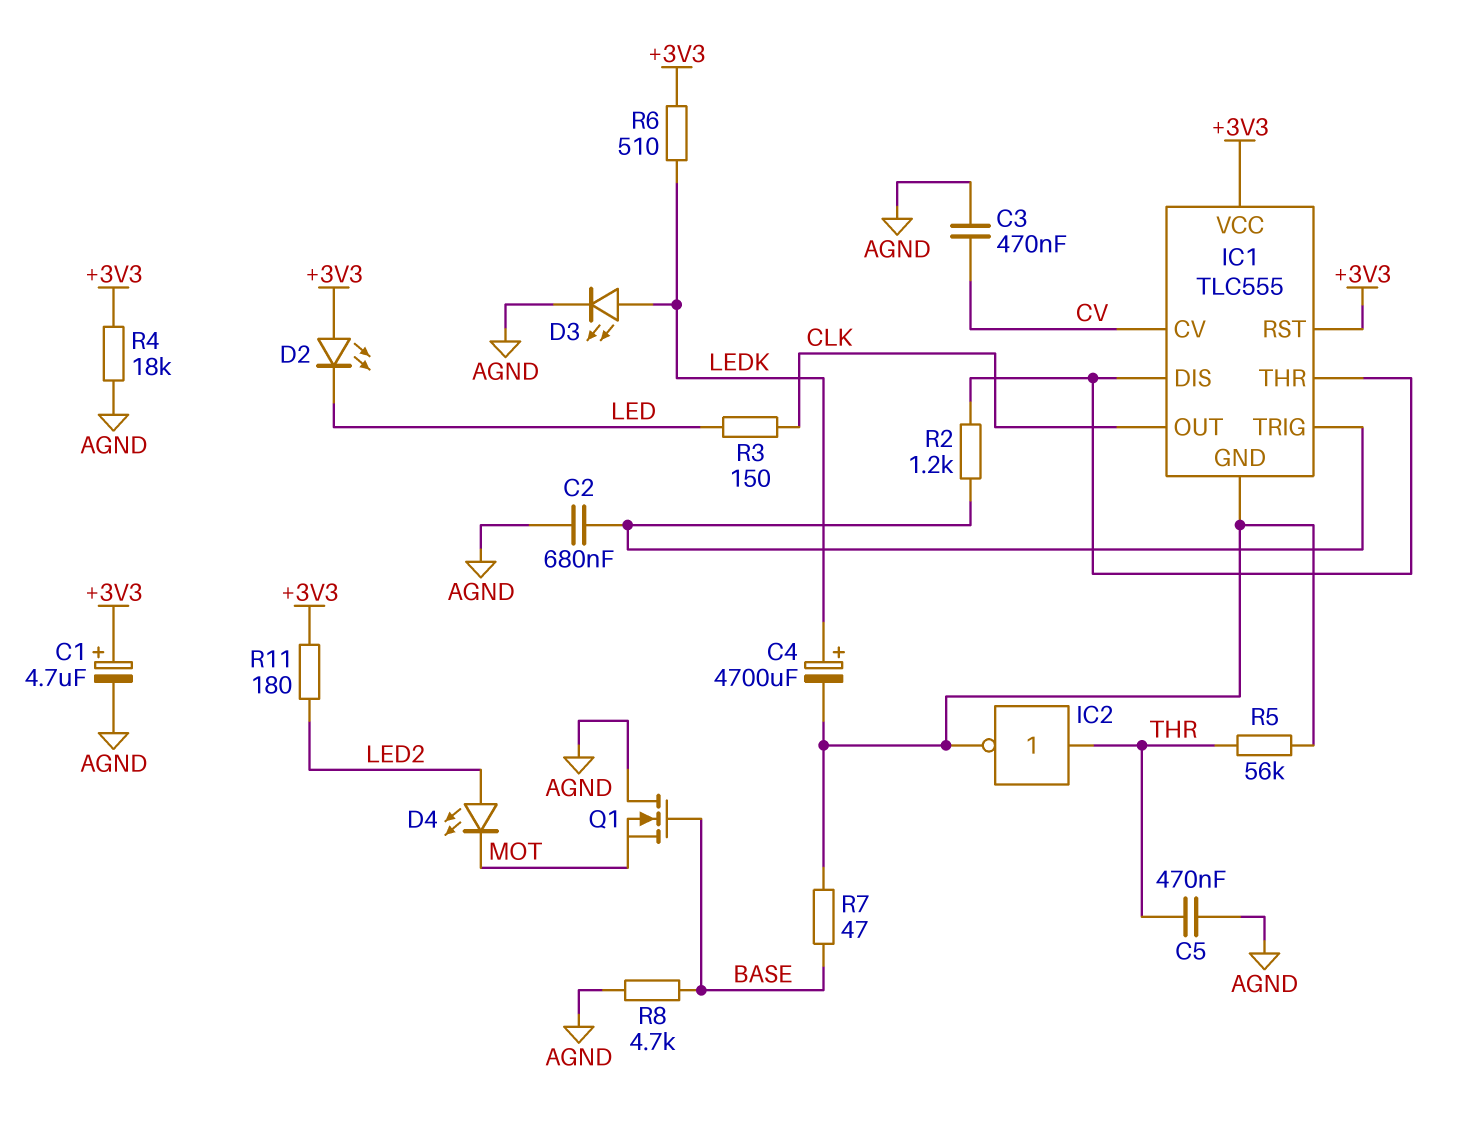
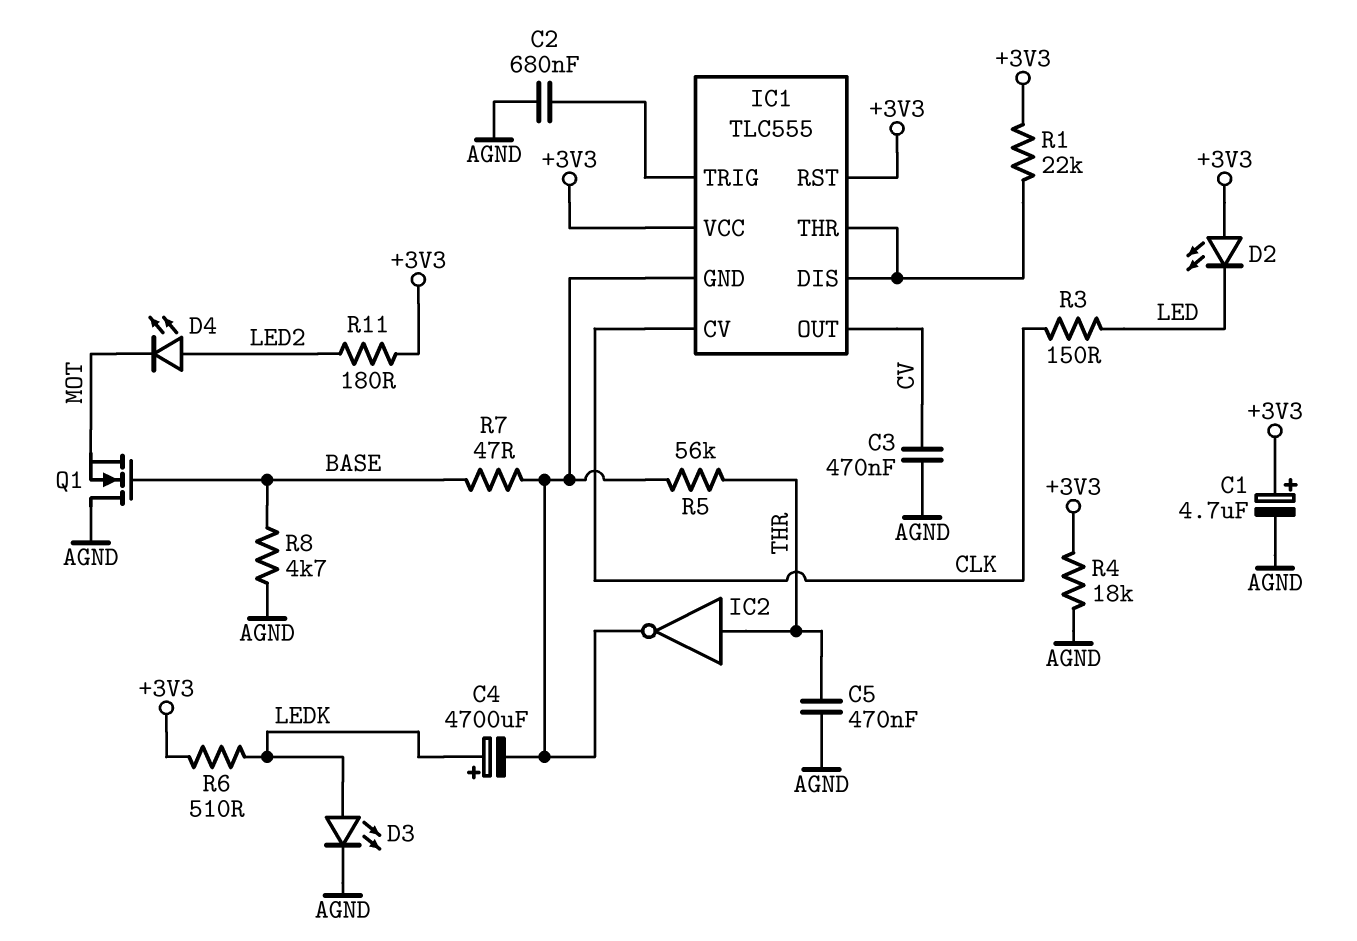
IC1 pin CV: CV -> CLK
IC1 pin OUT: CLK -> CV
R1: none -> 22k (+3V3, IC1/DIS)
R2: 1.2k (IC1/DIS, IC1/TRIG) -> none

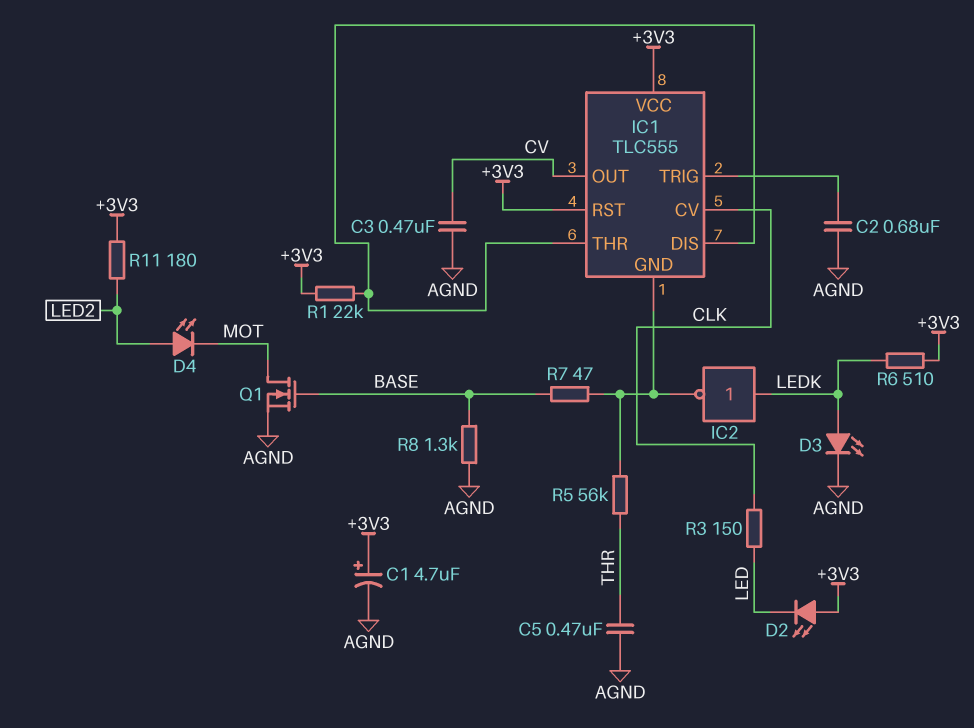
C4: 4700uF (plus LEDK, minus IC1/GND) -> none
IC2: NOT (in THR, out IC1/GND) -> NOT (in LEDK, out IC1/GND)
Q1: NMOS (G BASE, D AGND, S MOT) -> NMOS (G BASE, D MOT, S AGND)
R4: 18k (+3V3, AGND) -> none
R8: 4.7k (AGND, BASE) -> 1.3k (AGND, BASE)

